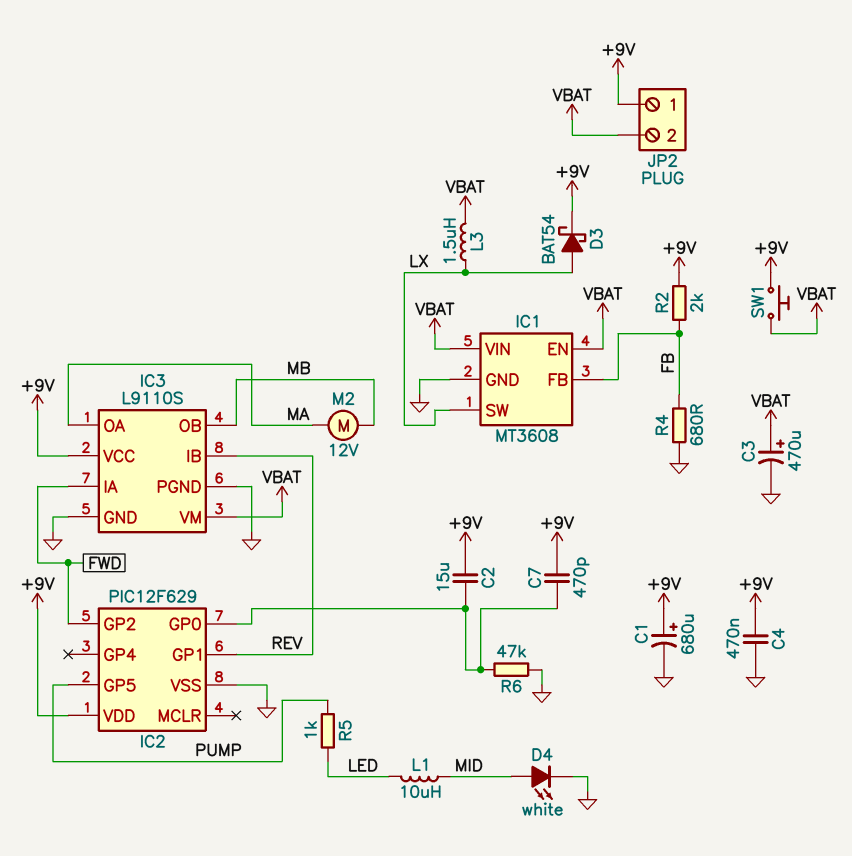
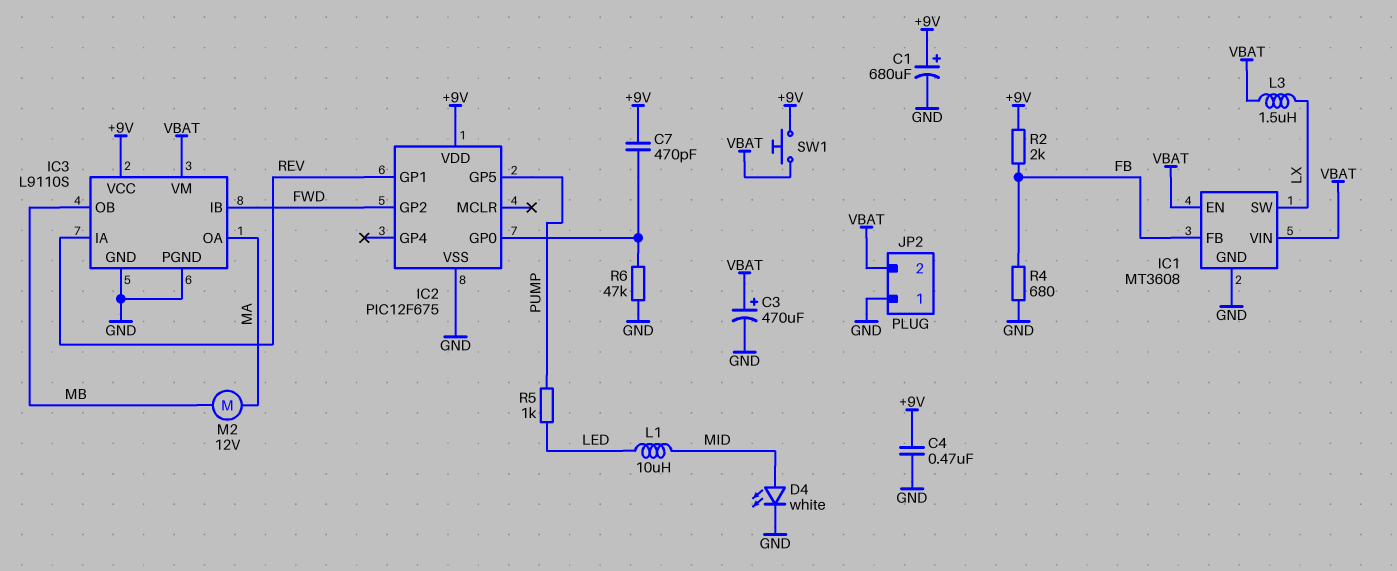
C2: 15uF (+9V, IC2/GP0) -> none
D3: schottky BAT54 (A LX, K +9V) -> none
IC2: PIC12F629 -> PIC12F675
IC3 pin IA: FWD -> REV
IC3 pin IB: REV -> FWD
JP2 pin 1: +9V -> GND

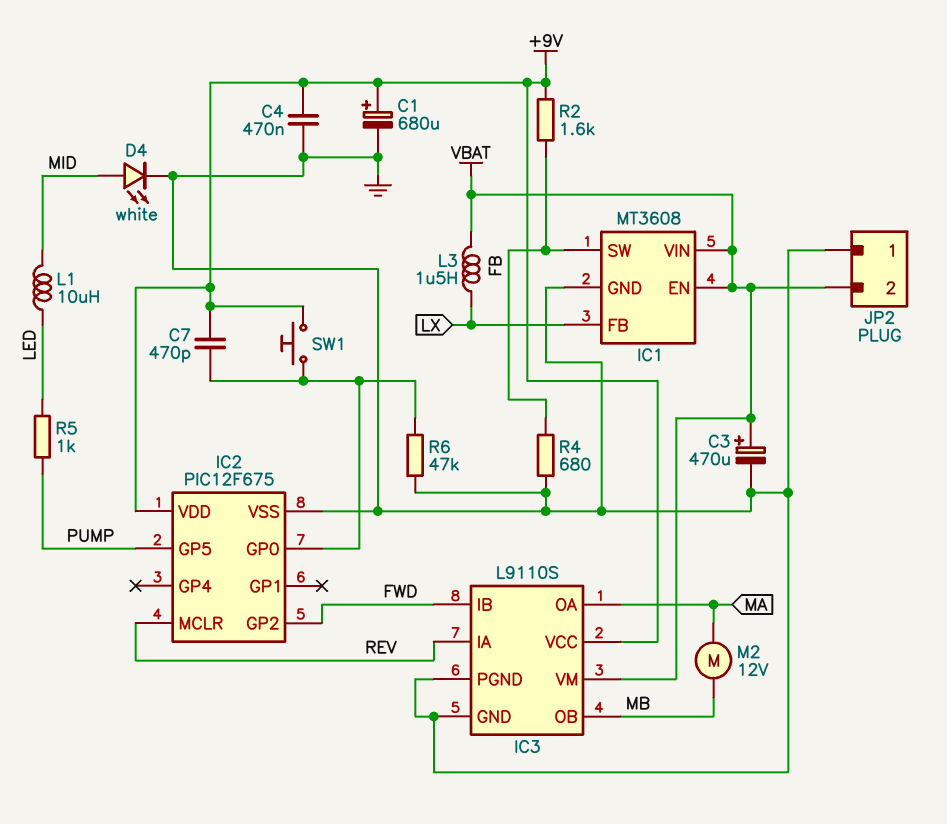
IC1 pin FB: FB -> LX
IC1 pin SW: LX -> FB
IC2 pin GP1: REV -> none
IC2 pin MCLR: none -> REV
R2: 2k (+9V, FB) -> 1.6k (+9V, FB)
SW1: button (+9V, VBAT) -> button (+9V, IC2/GP0)

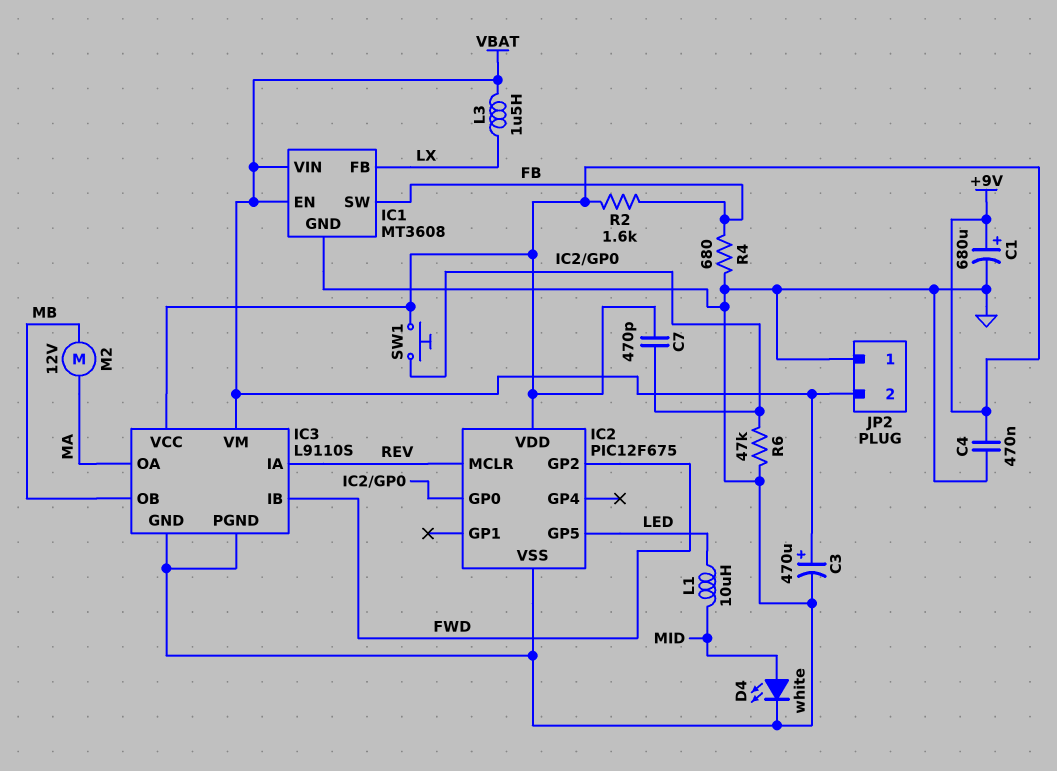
IC2 pin GP5: PUMP -> LED
R5: 1k (LED, PUMP) -> none

